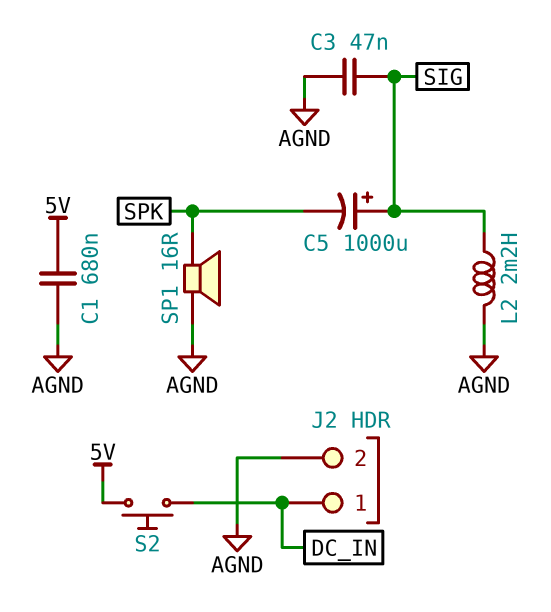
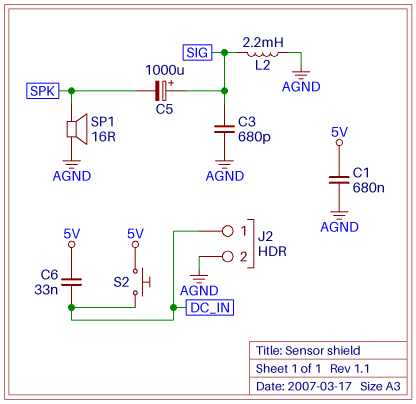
C3: 47nF (AGND, SIG) -> 680pF (AGND, SIG)
C6: none -> 33nF (5V, DC_IN)

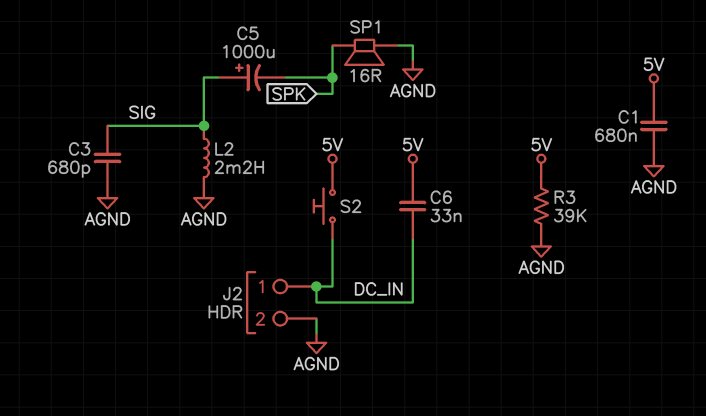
R3: none -> 39k (5V, AGND)

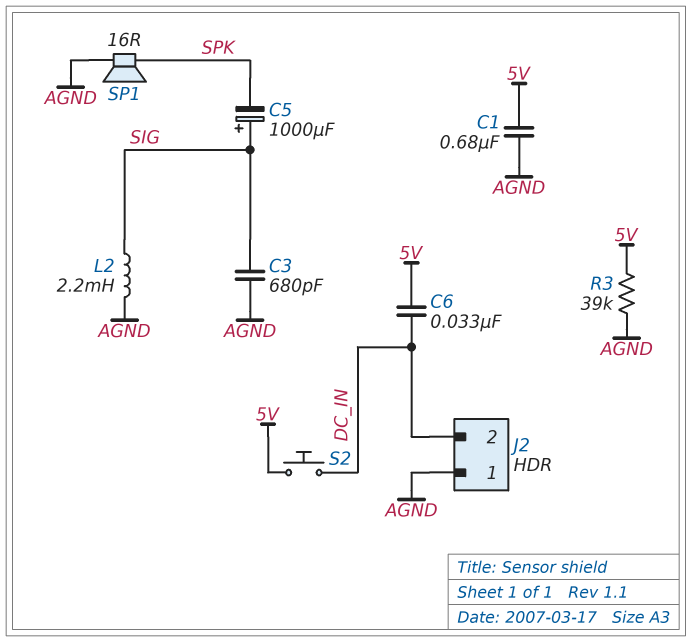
J2 pin 1: DC_IN -> AGND
J2 pin 2: AGND -> DC_IN

